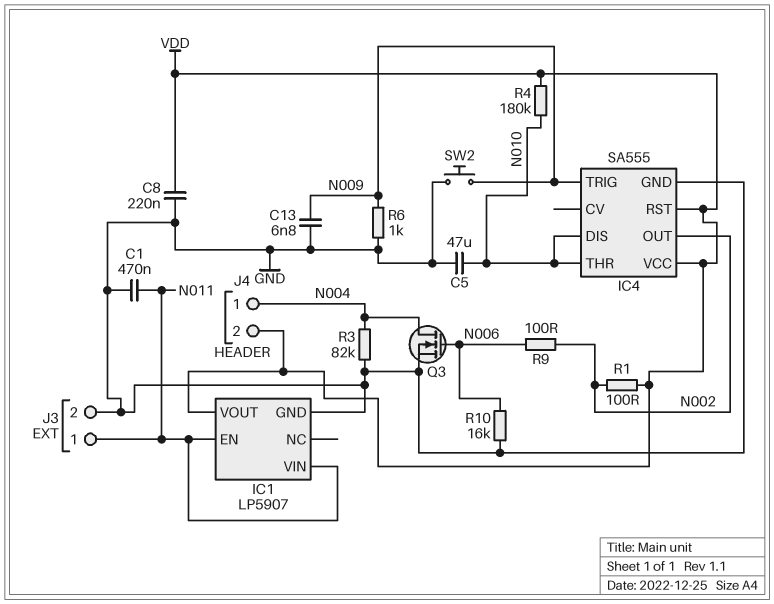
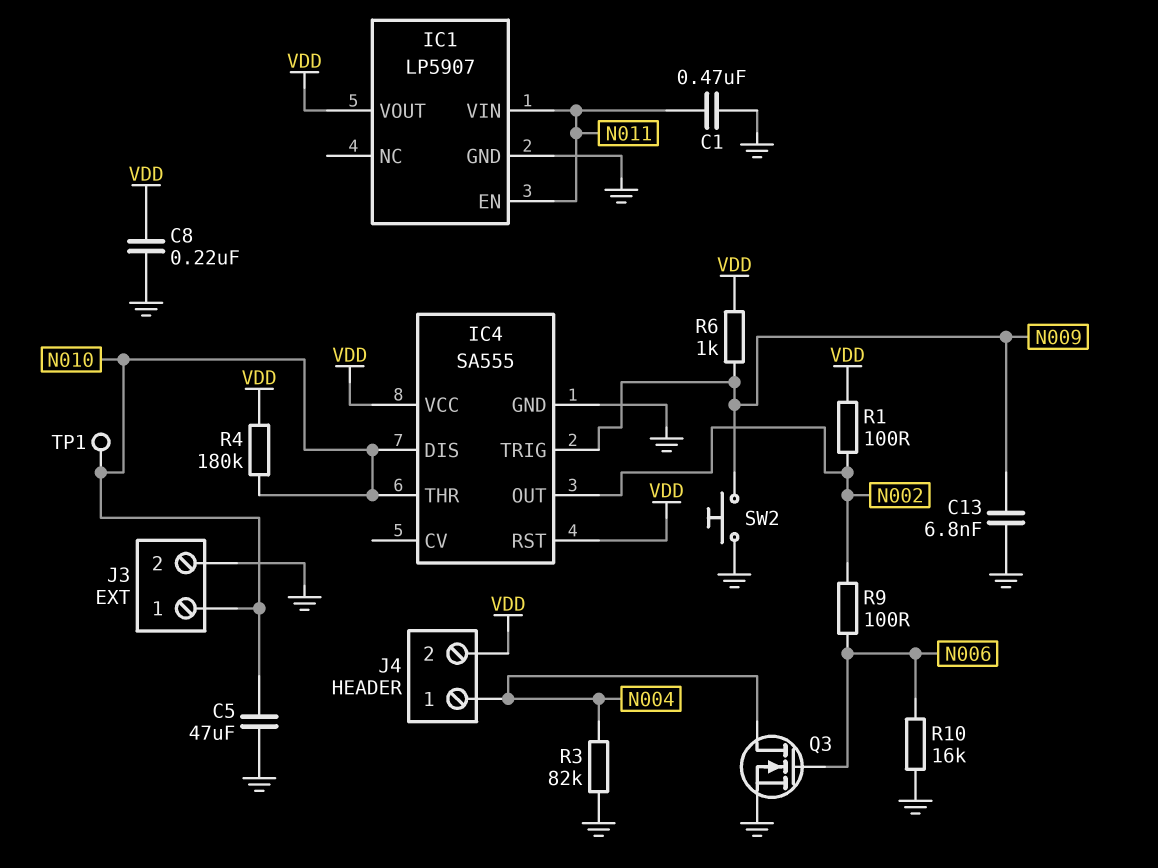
J3 pin 1: N011 -> N010
R6: 1k (GND, N009) -> 1k (N009, VDD)
TP1: none -> test point (N010)

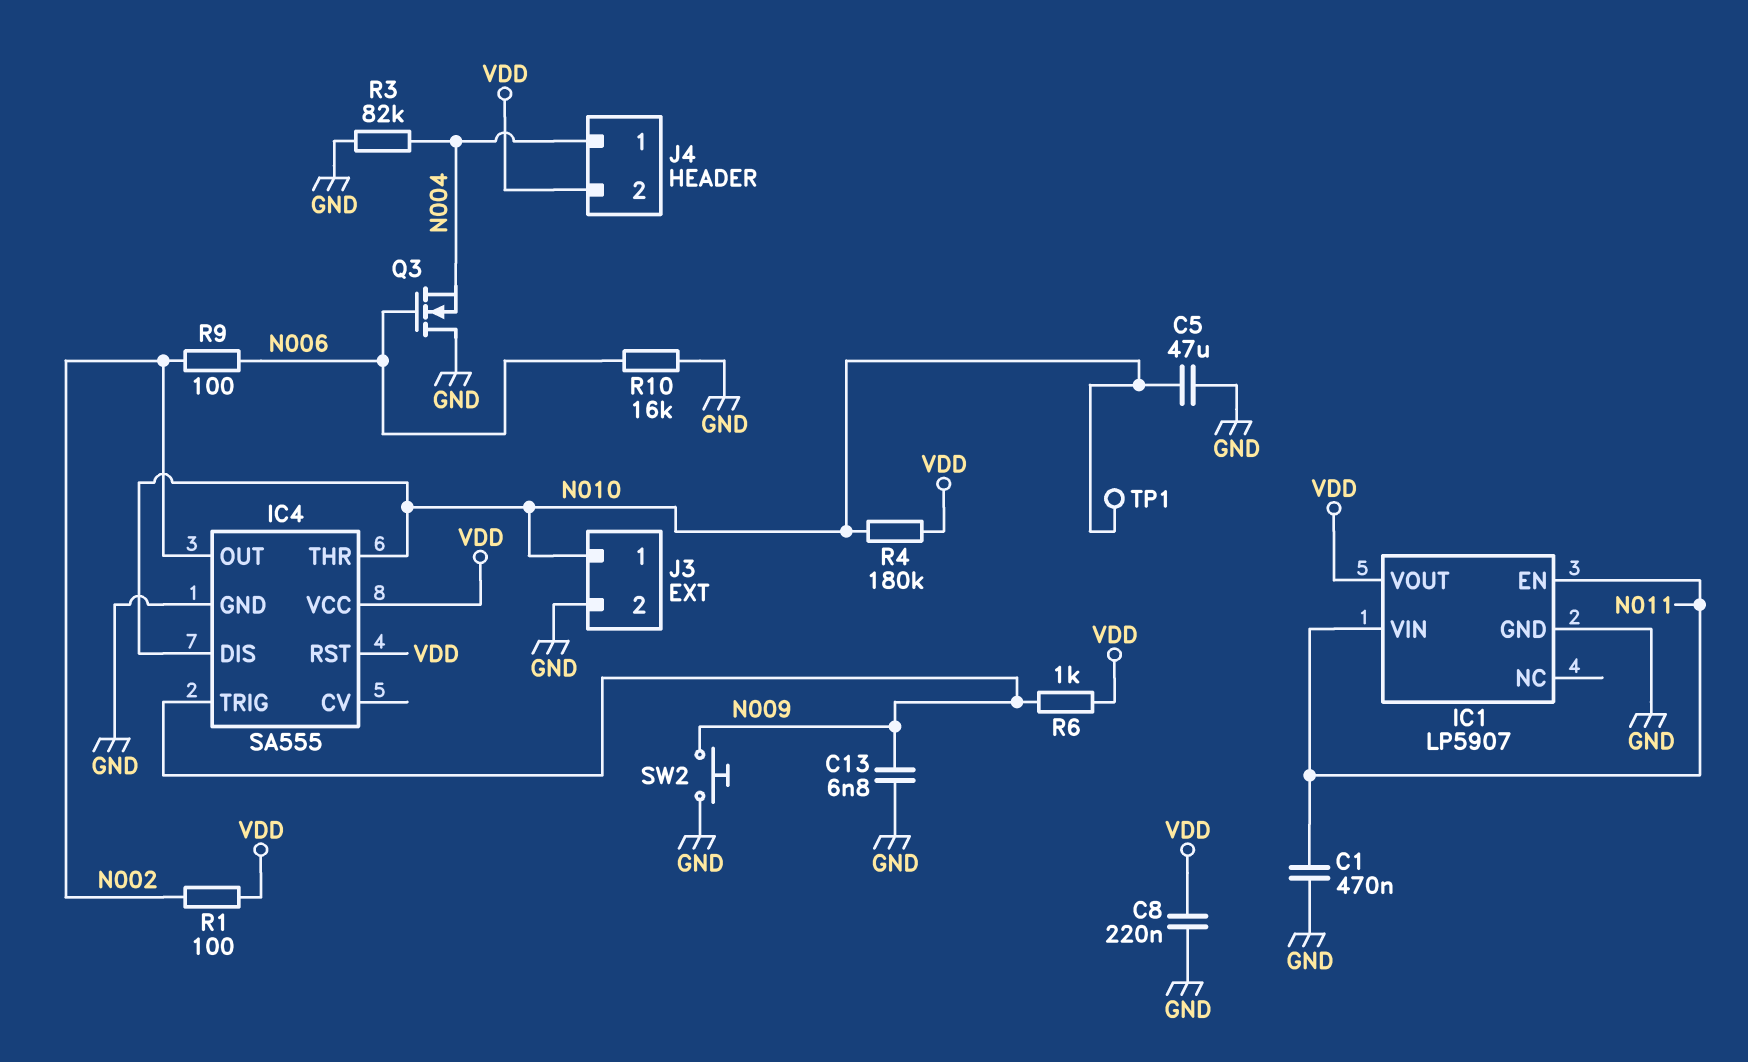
Q3: NMOS (G N006, D N004, S GND) -> NMOS (G N006, D GND, S N004)

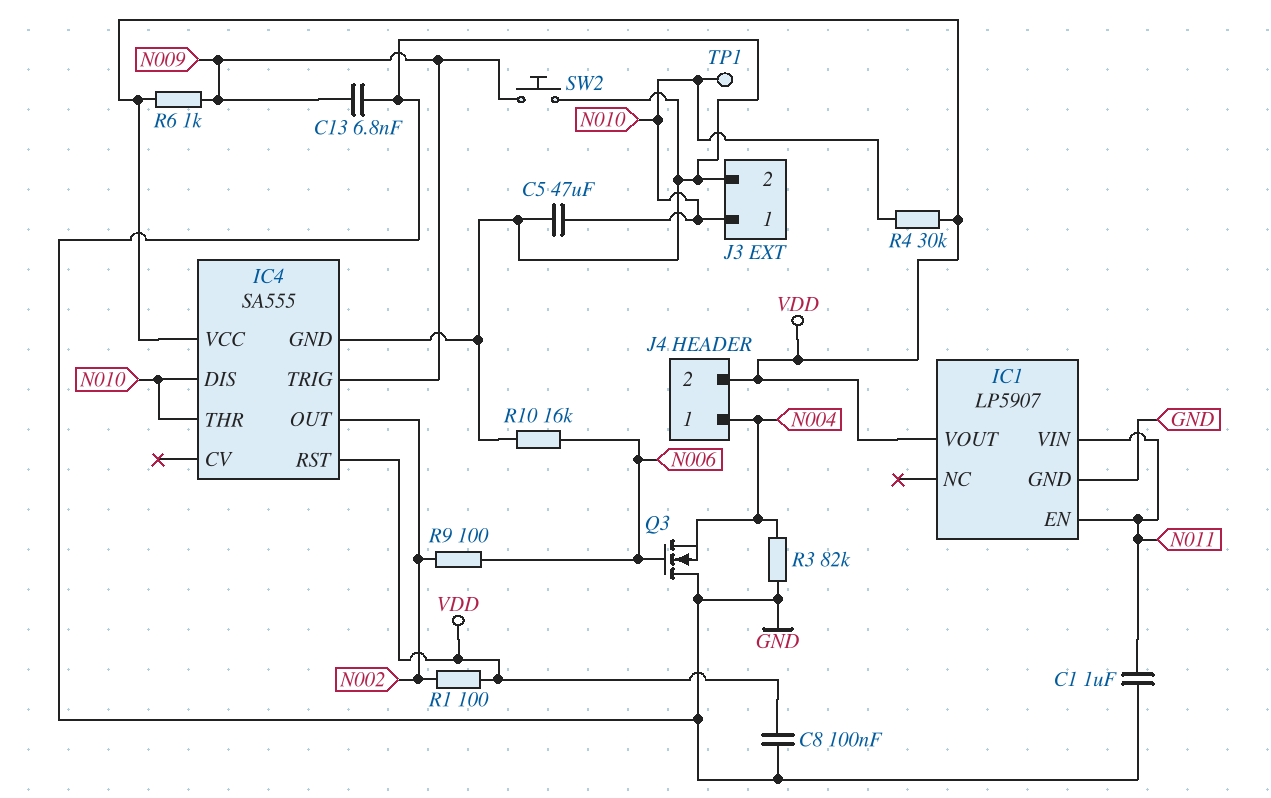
C1: 470nF (GND, N011) -> 1uF (GND, N011)
C8: 220nF (GND, VDD) -> 100nF (GND, VDD)
R4: 180k (N010, VDD) -> 30k (N010, VDD)

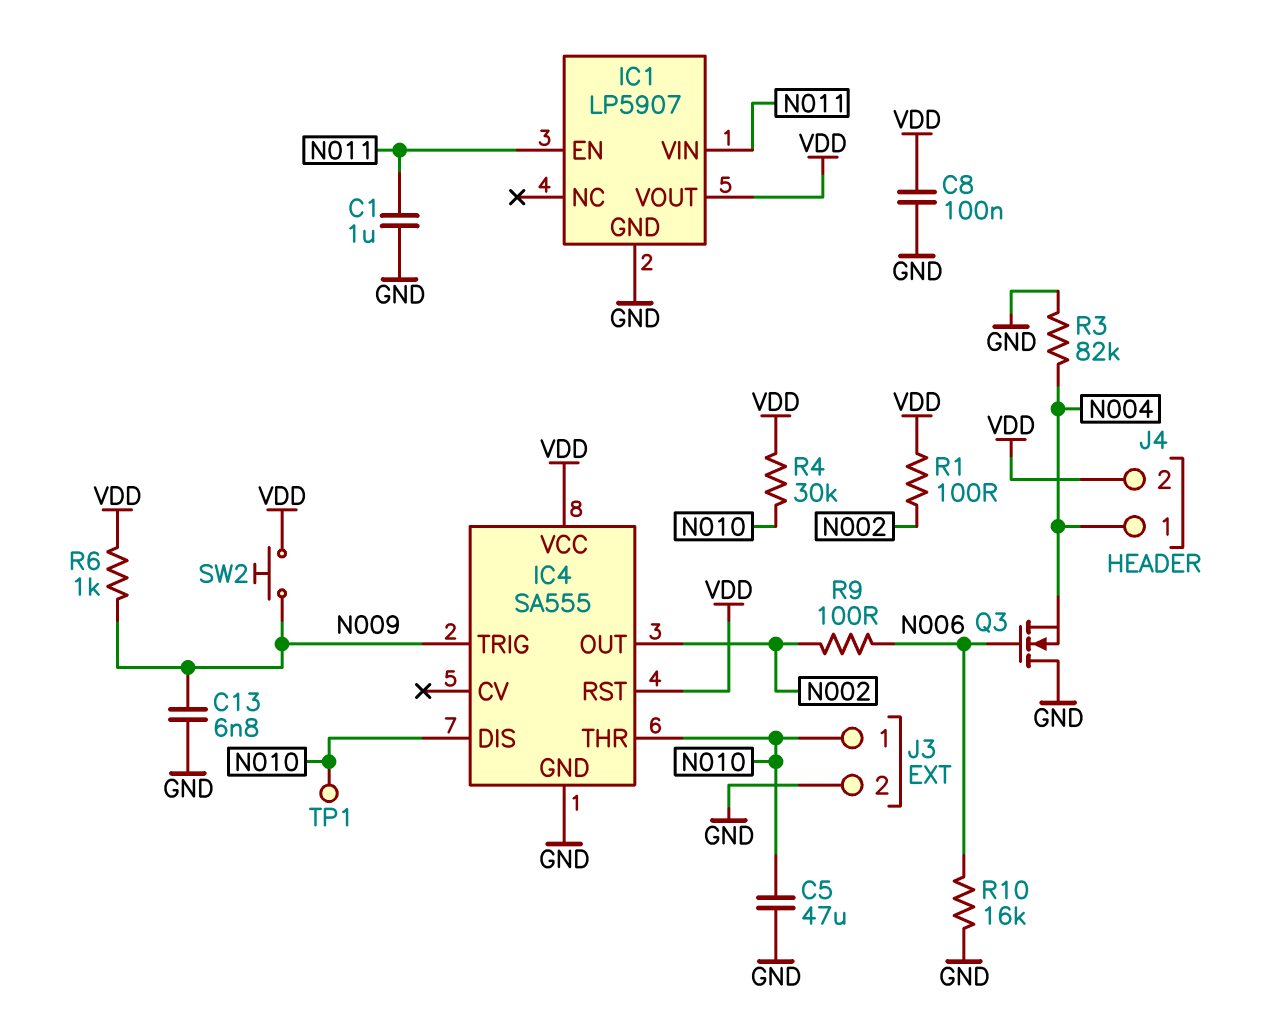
SW2: button (GND, N009) -> button (N009, VDD)

